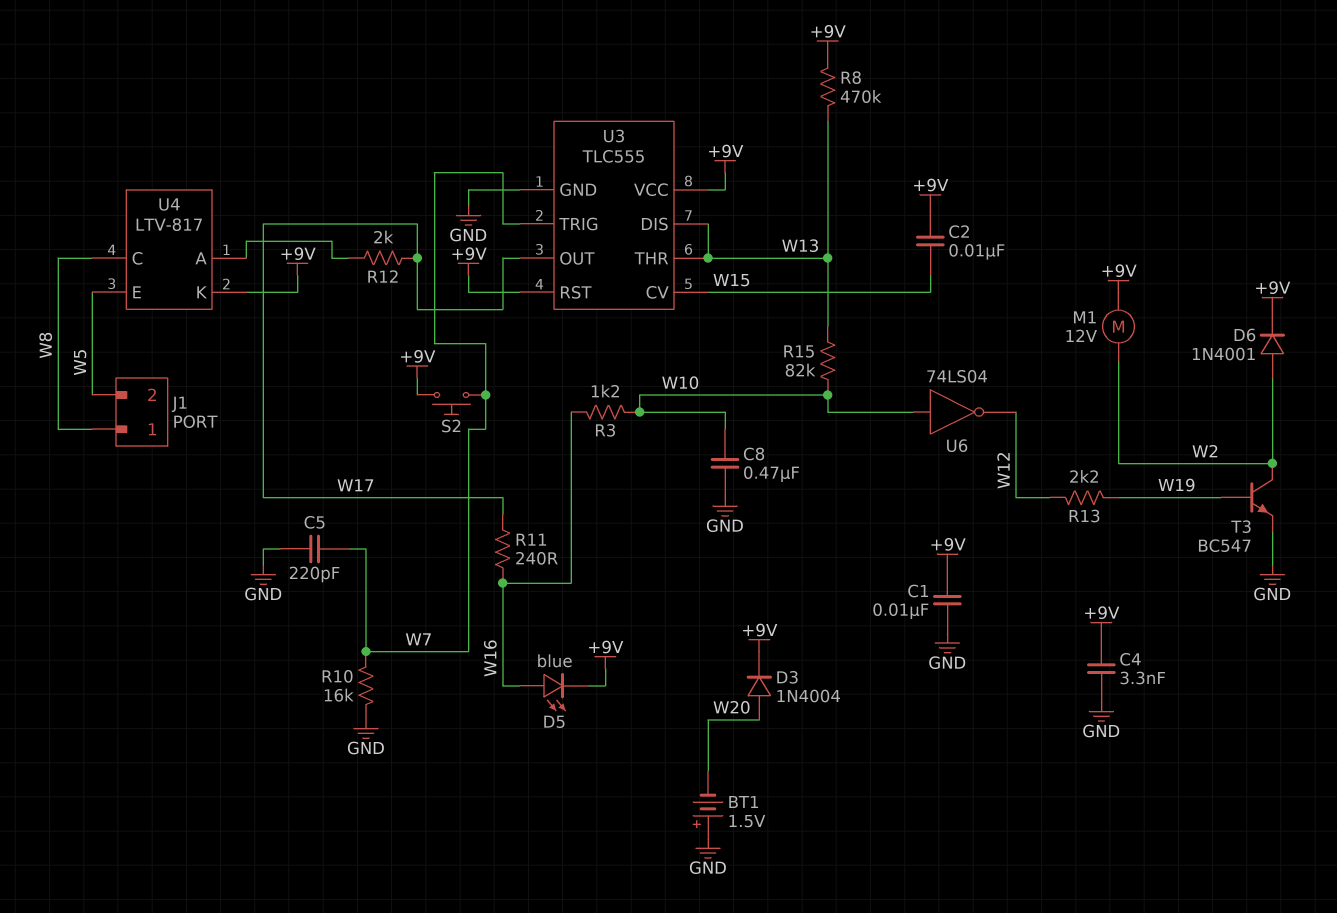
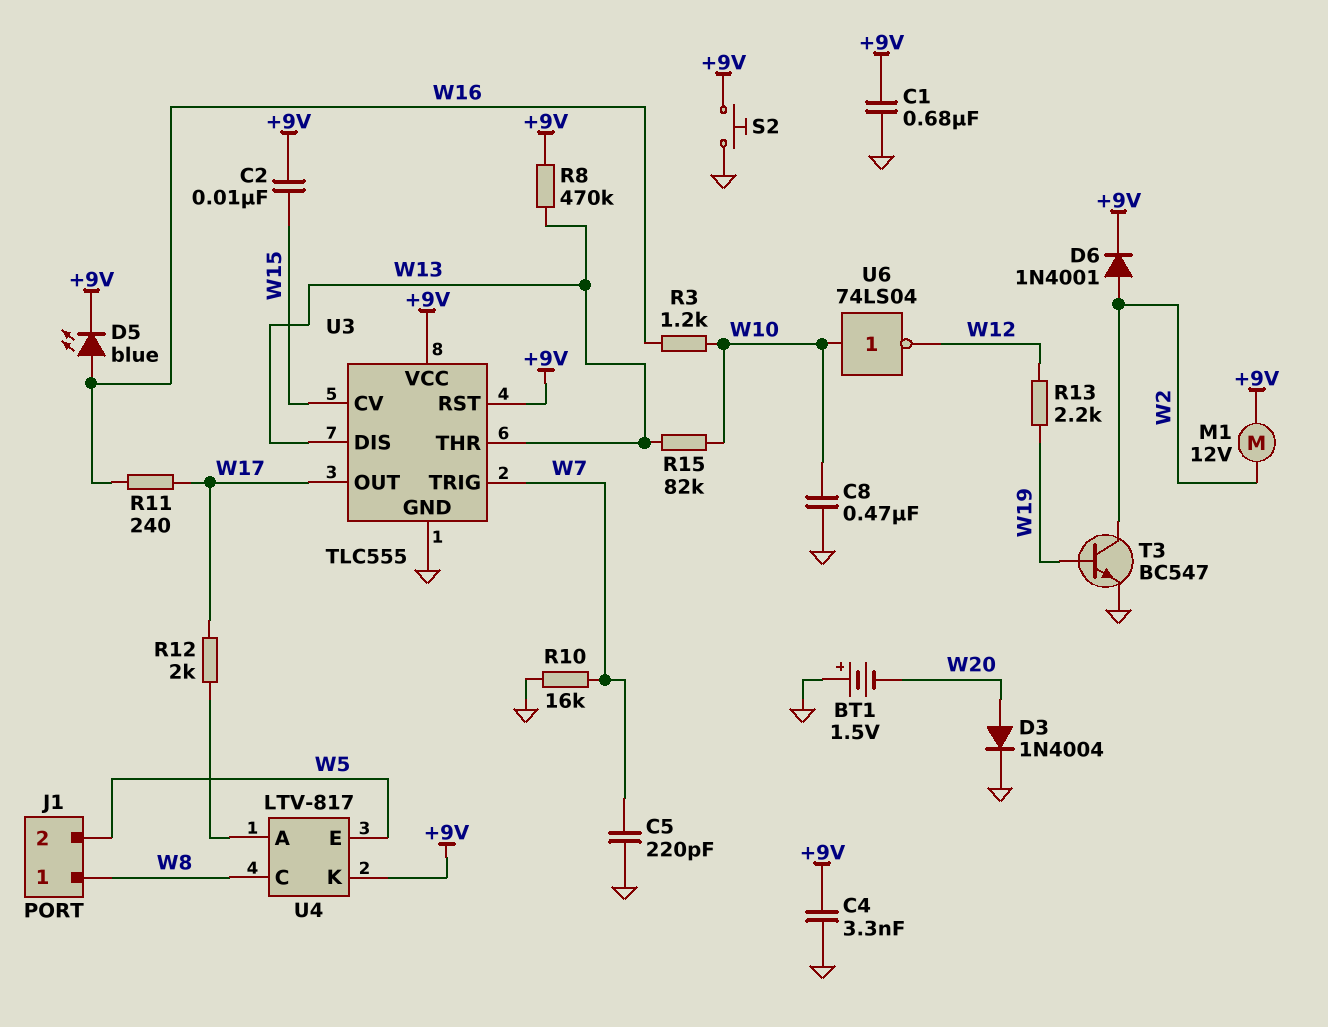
C1: 10nF (+9V, GND) -> 680nF (+9V, GND)
D3: diode 1N4004 (A W20, K +9V) -> diode 1N4004 (A W20, K GND)
S2: button (+9V, W7) -> button (+9V, GND)

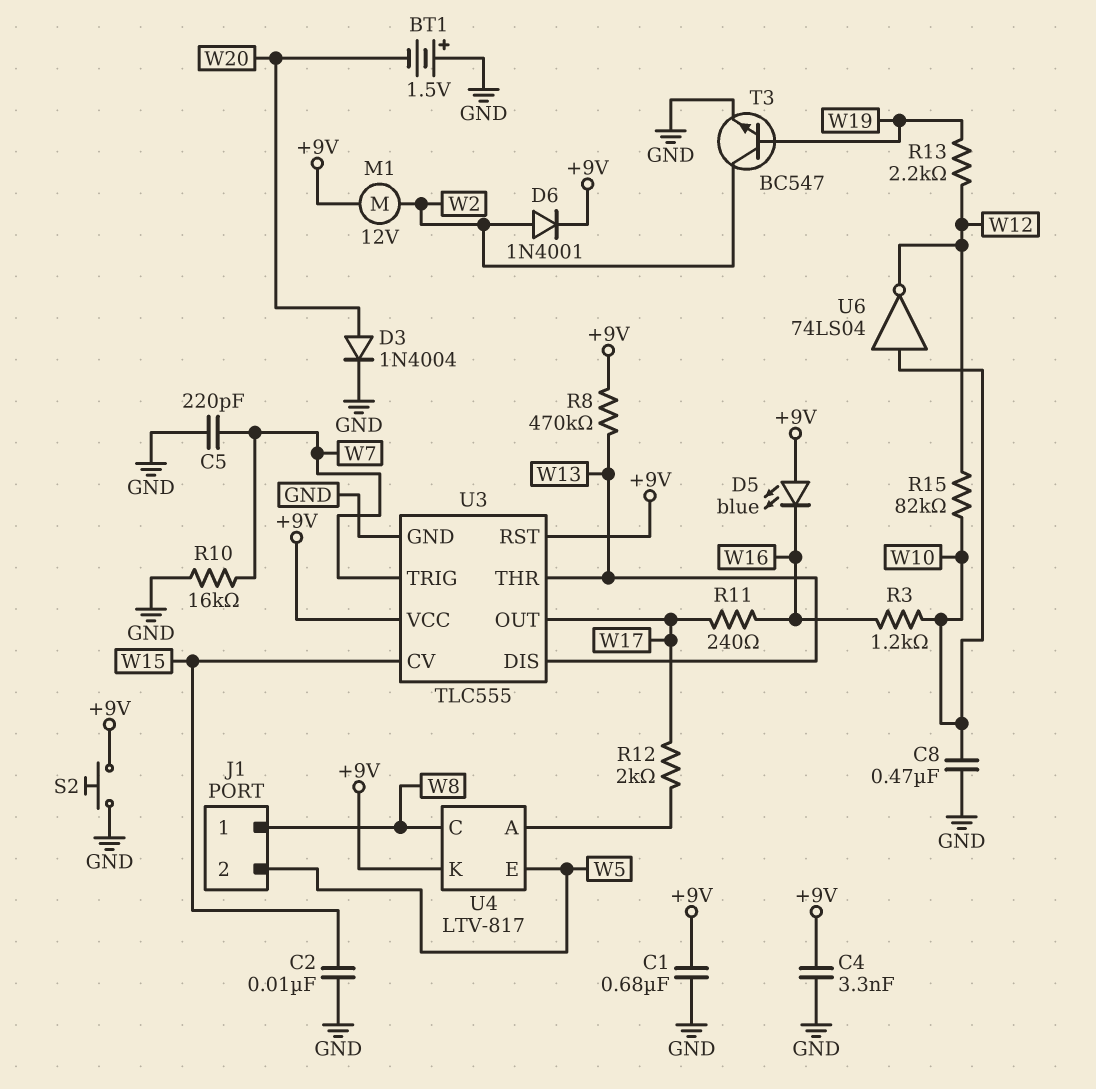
C2: 10nF (+9V, W15) -> 10nF (GND, W15)
D5: LED blue (A W16, K +9V) -> LED blue (A +9V, K W16)
R15: 82k (W10, W13) -> 82k (W10, W12)

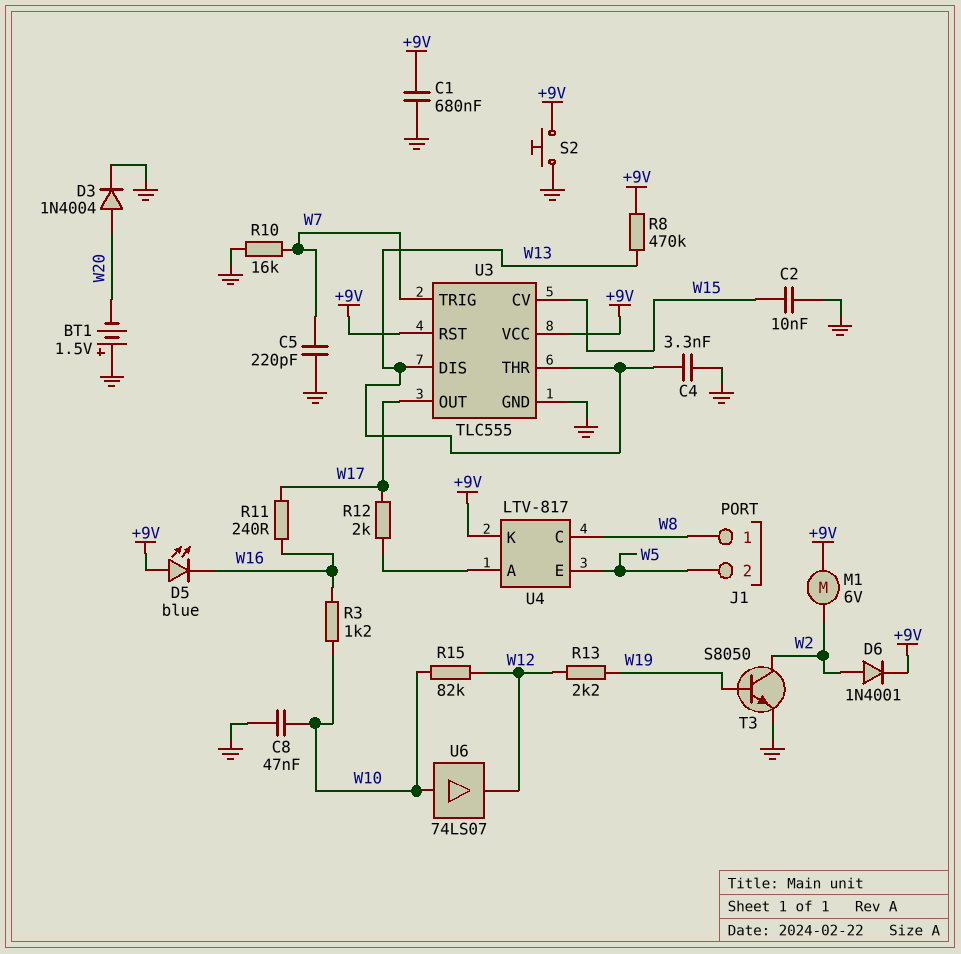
C4: 3.3nF (+9V, GND) -> 3.3nF (GND, W13)
C8: 470nF (GND, W10) -> 47nF (GND, W10)
M1: motor 12V (+9V, W2) -> motor 6V (+9V, W2)
T3: NPN BC547 (B W19, C W2, E GND) -> NPN S8050 (B W19, C W2, E GND)
U6: NOT 74LS04 (in W10, out W12) -> buffer 74LS07 (in W10, out W12)

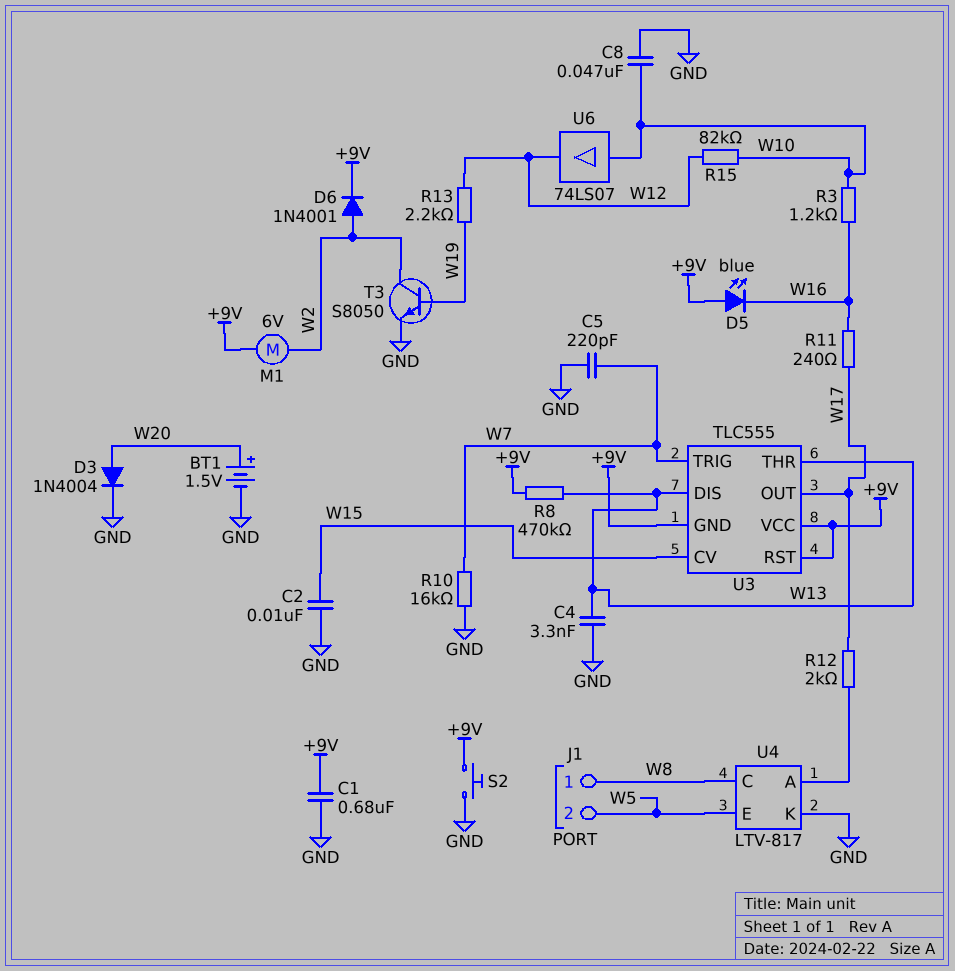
BT1: 1.5V (plus GND, minus W20) -> 1.5V (plus W20, minus GND)
U3 pin GND: GND -> +9V
U4 pin K: +9V -> GND

